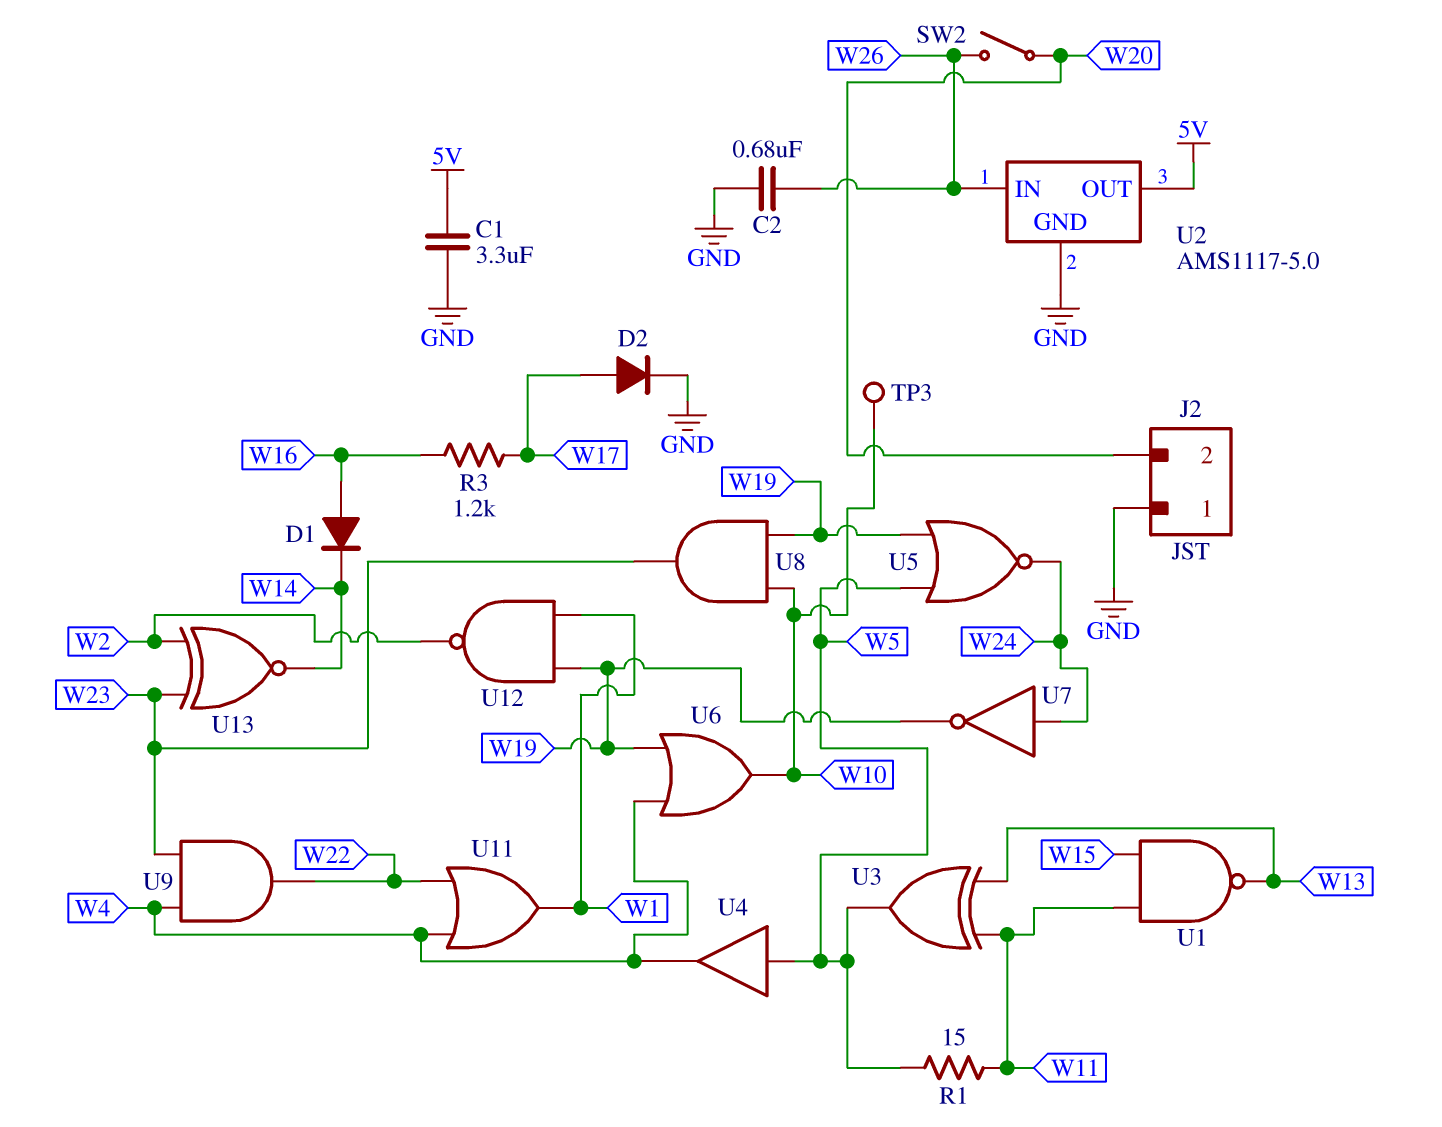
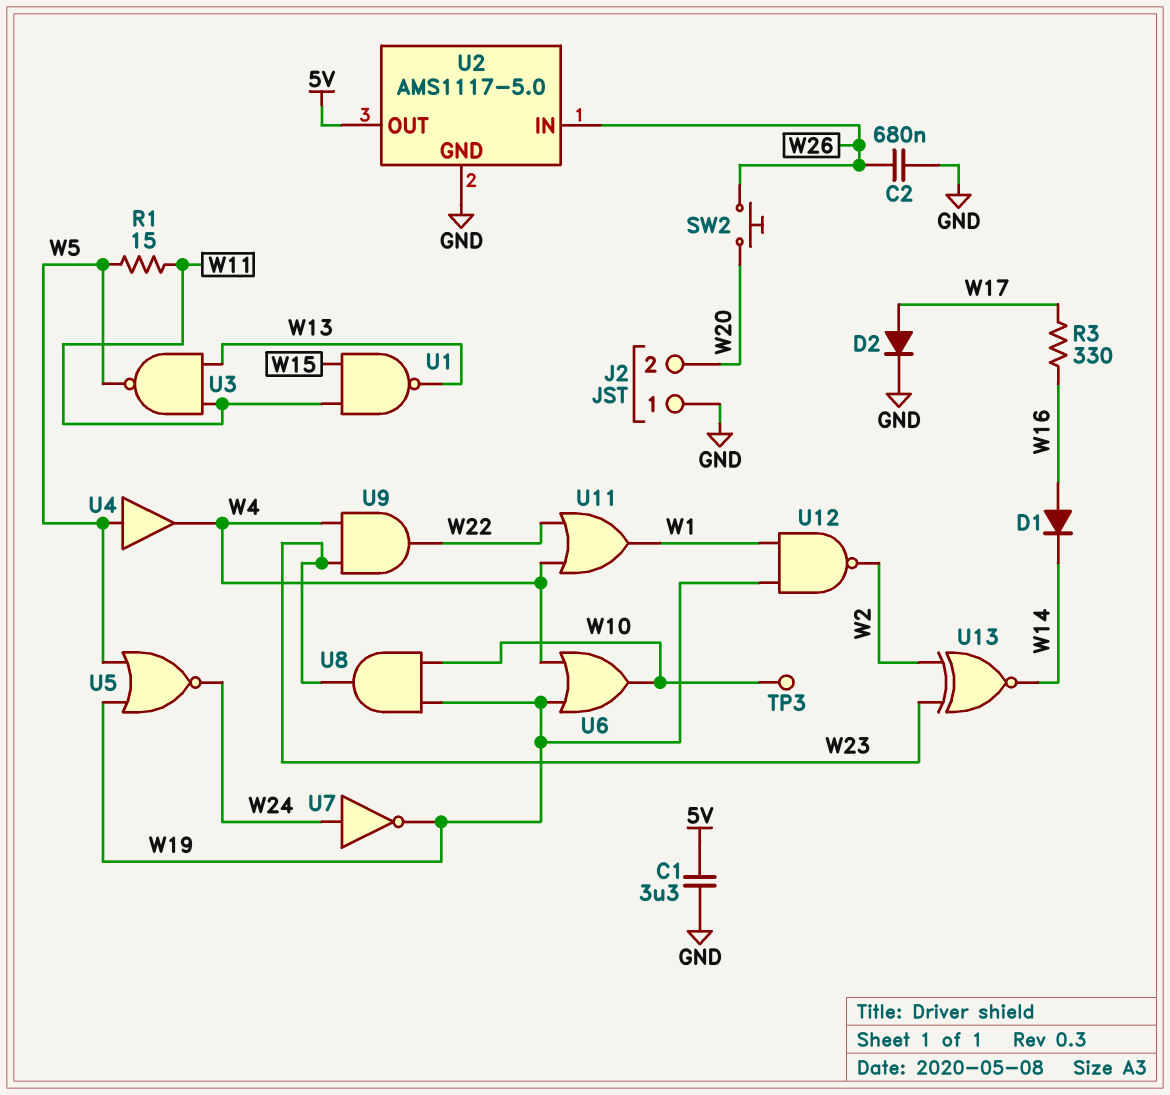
R3: 1.2k (W16, W17) -> 330 (W16, W17)
SW2: switch (W20, W26) -> button (W20, W26)
U3: XOR (in W11, in W13, out W5) -> NAND (in W11, in W13, out W5)

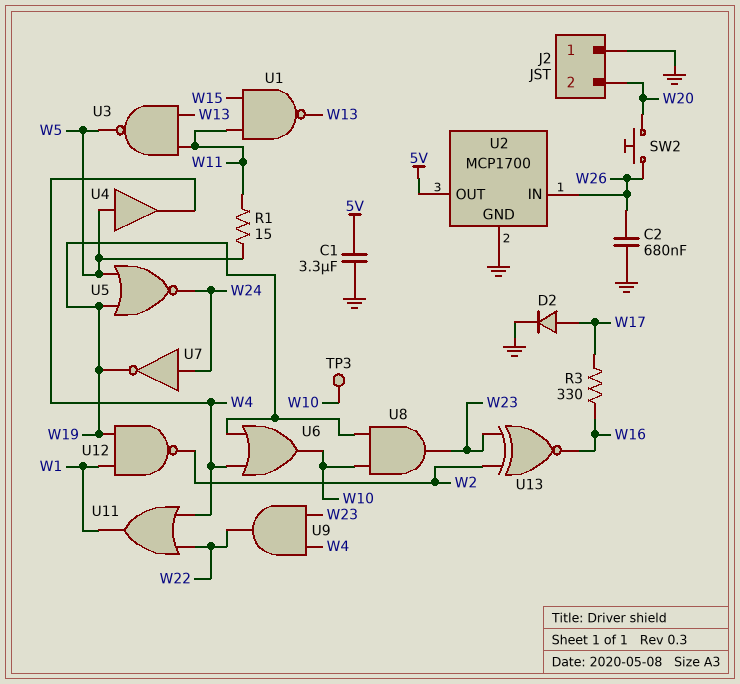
D1: diode (A W16, K W14) -> none
U2: AMS1117-5.0 -> MCP1700
U13: XNOR (in W2, in W23, out W14) -> XNOR (in W2, in W23, out W16)

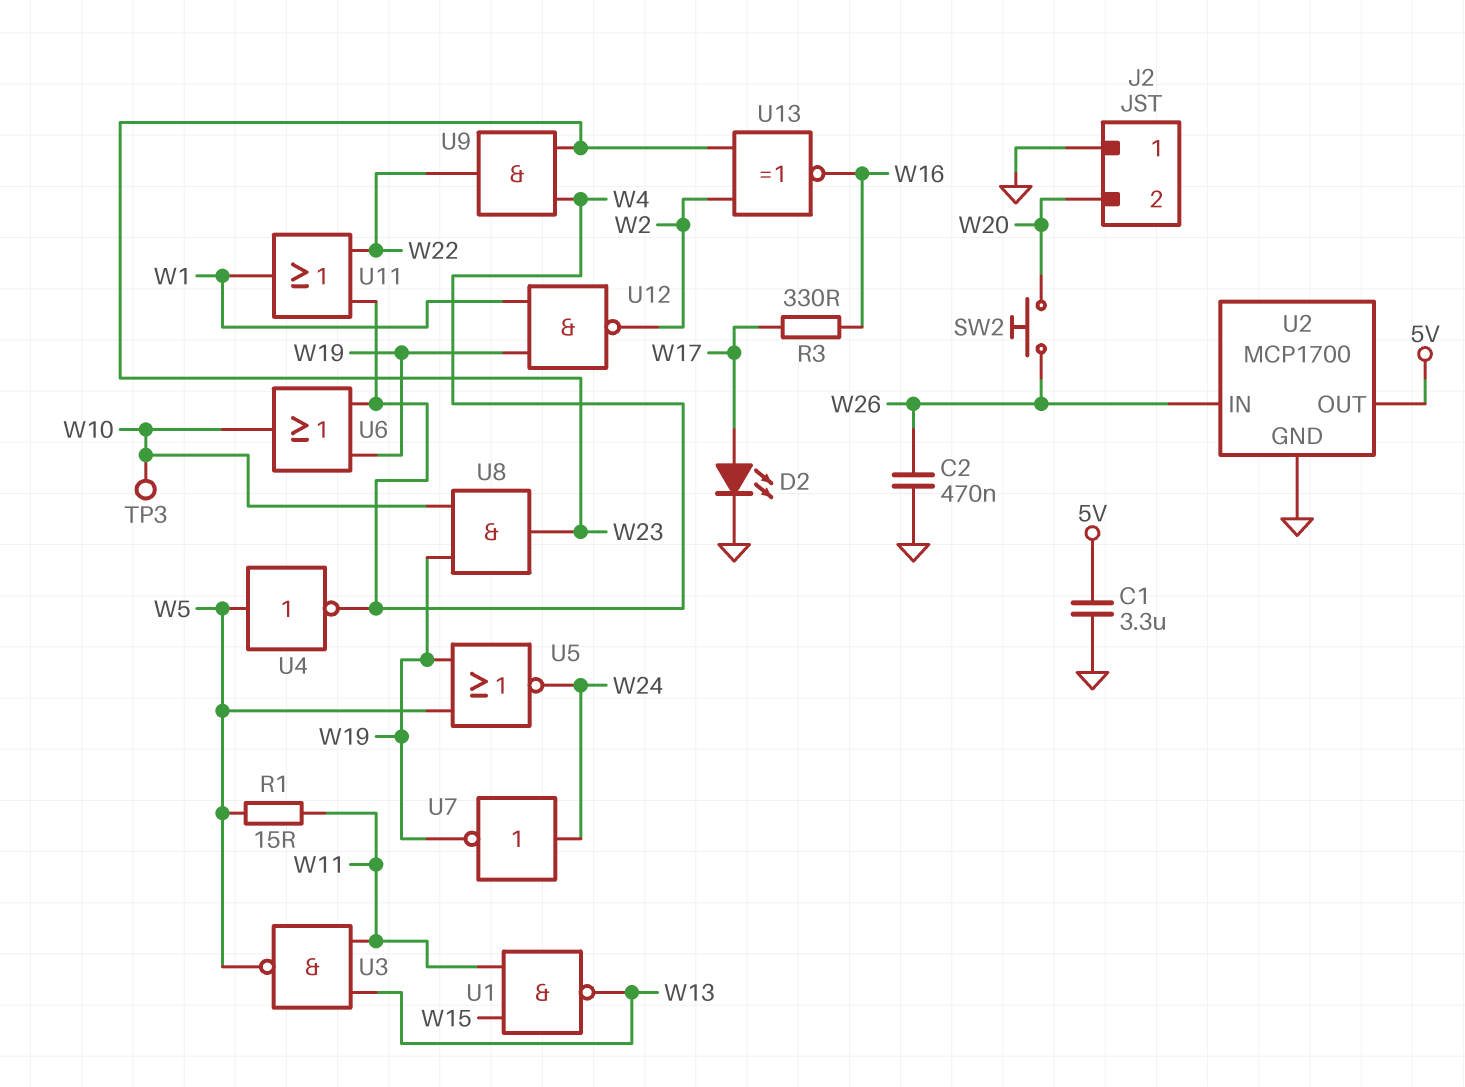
C2: 680nF (GND, W26) -> 470nF (GND, W26)
D2: diode (A W17, K GND) -> LED (A W17, K GND)
U4: buffer (in W5, out W4) -> NOT (in W5, out W4)

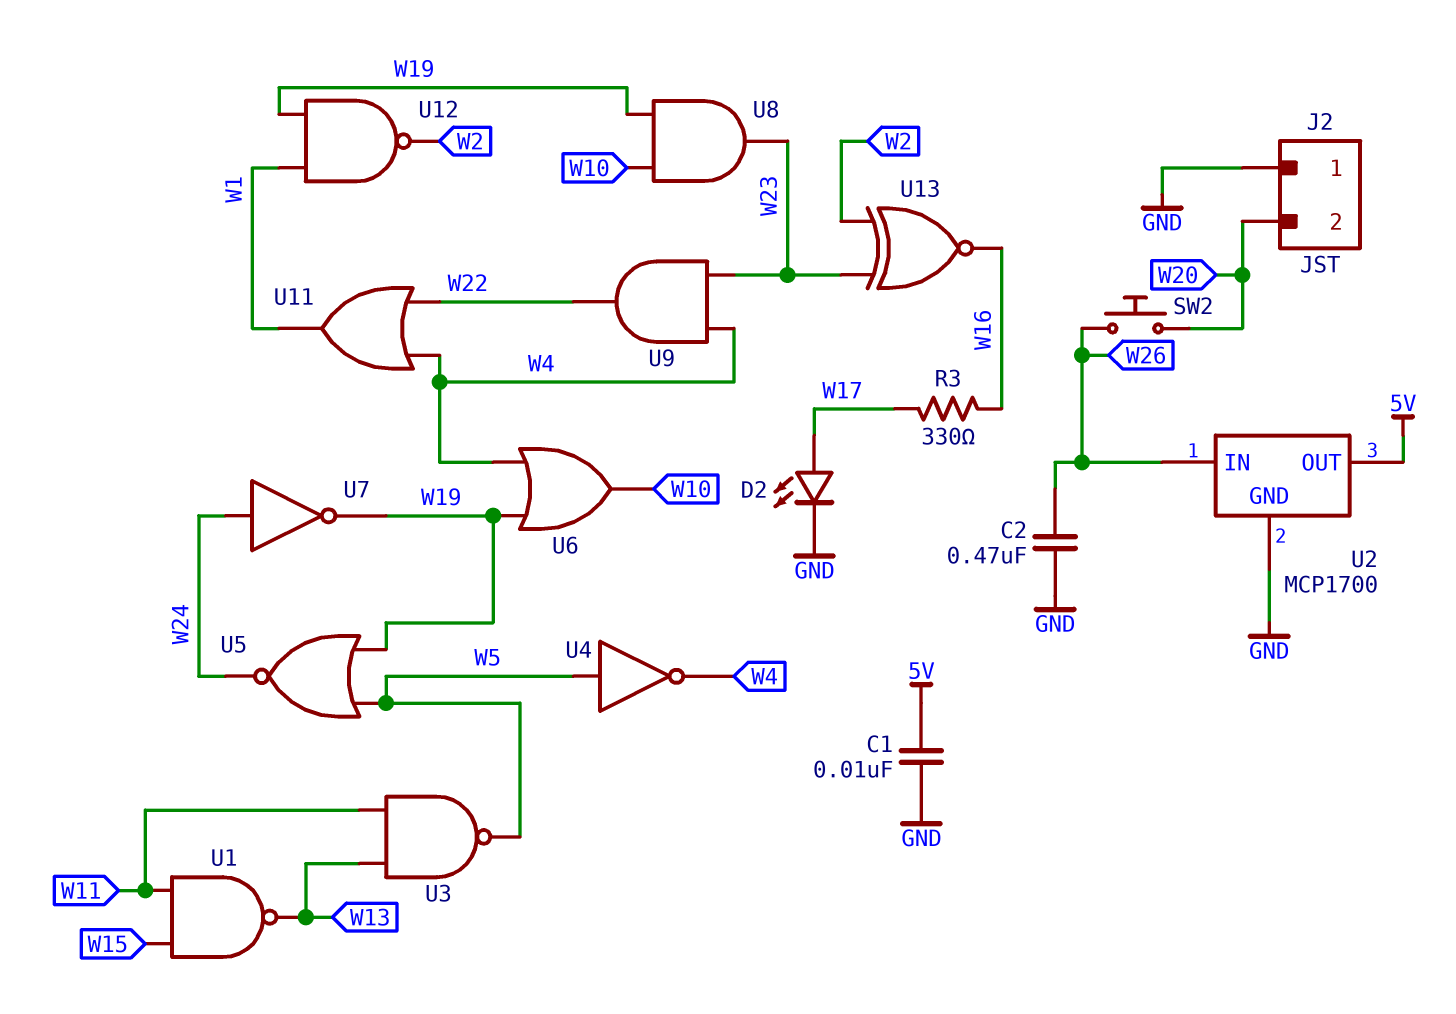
C1: 3.3uF (5V, GND) -> 10nF (5V, GND)
R1: 15 (W5, W11) -> none
TP3: test point (W10) -> none

